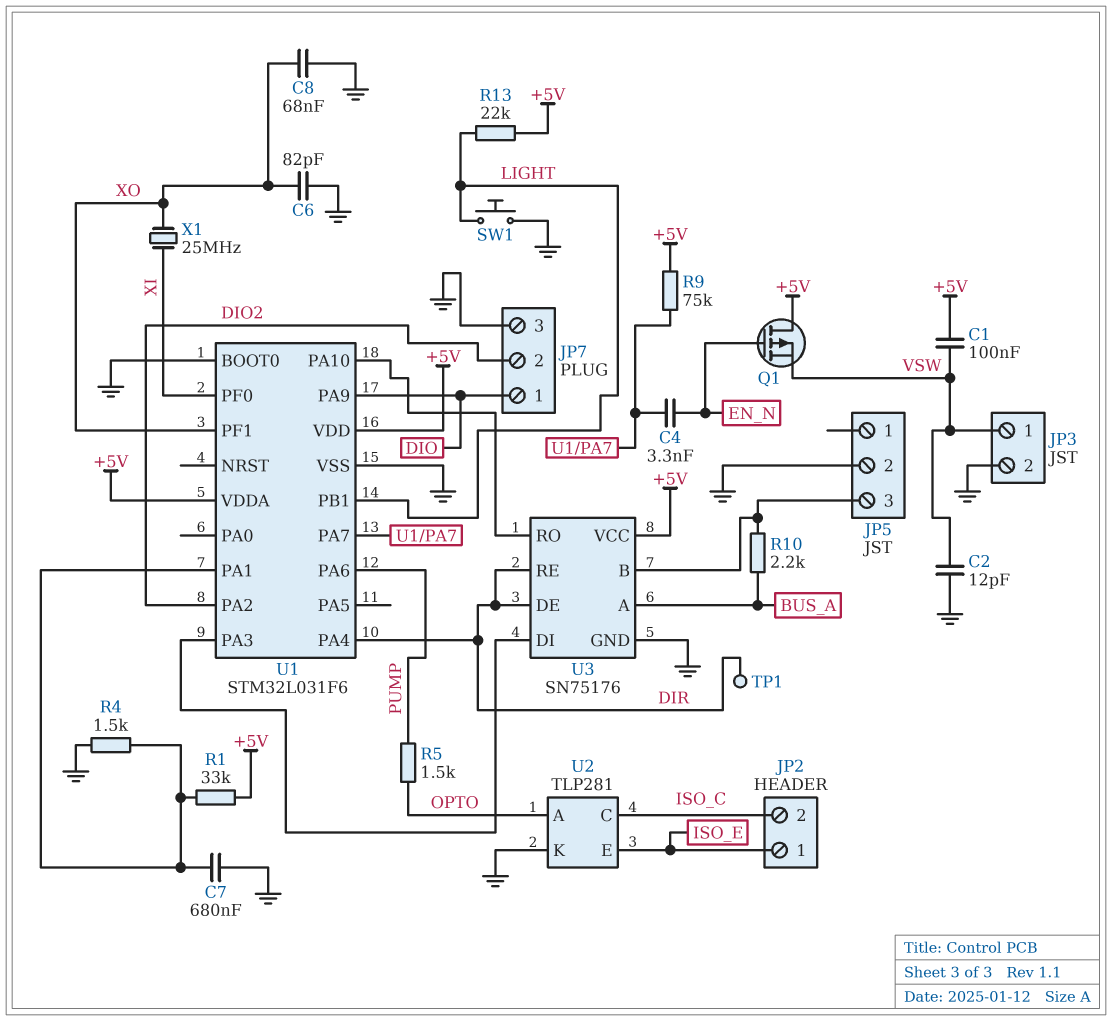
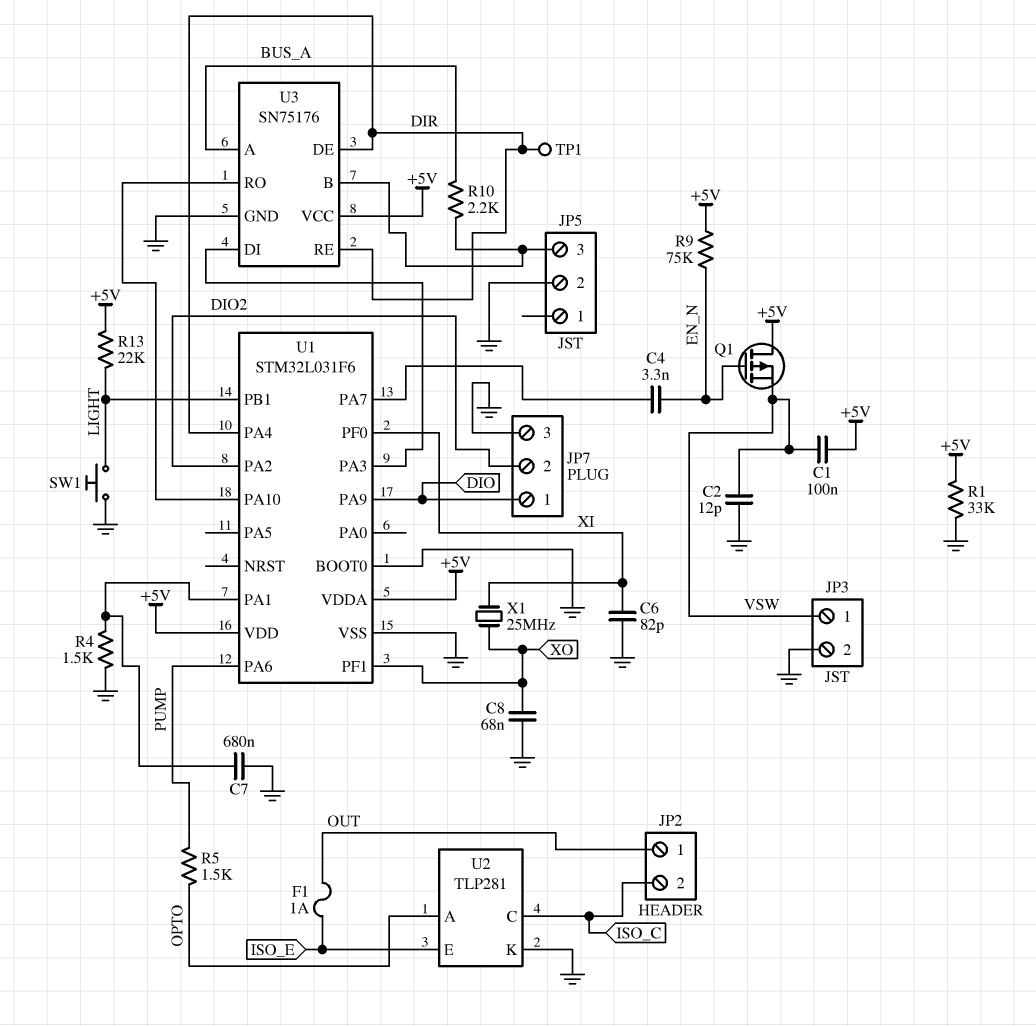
C6: 82pF (GND, XO) -> 82pF (GND, XI)
F1: none -> 1A (ISO_E, OUT)
JP2 pin 1: ISO_E -> OUT
R1: 33k (+5V, U1/PA1) -> 33k (+5V, GND)
R9: 75k (+5V, U1/PA7) -> 75k (+5V, EN_N)

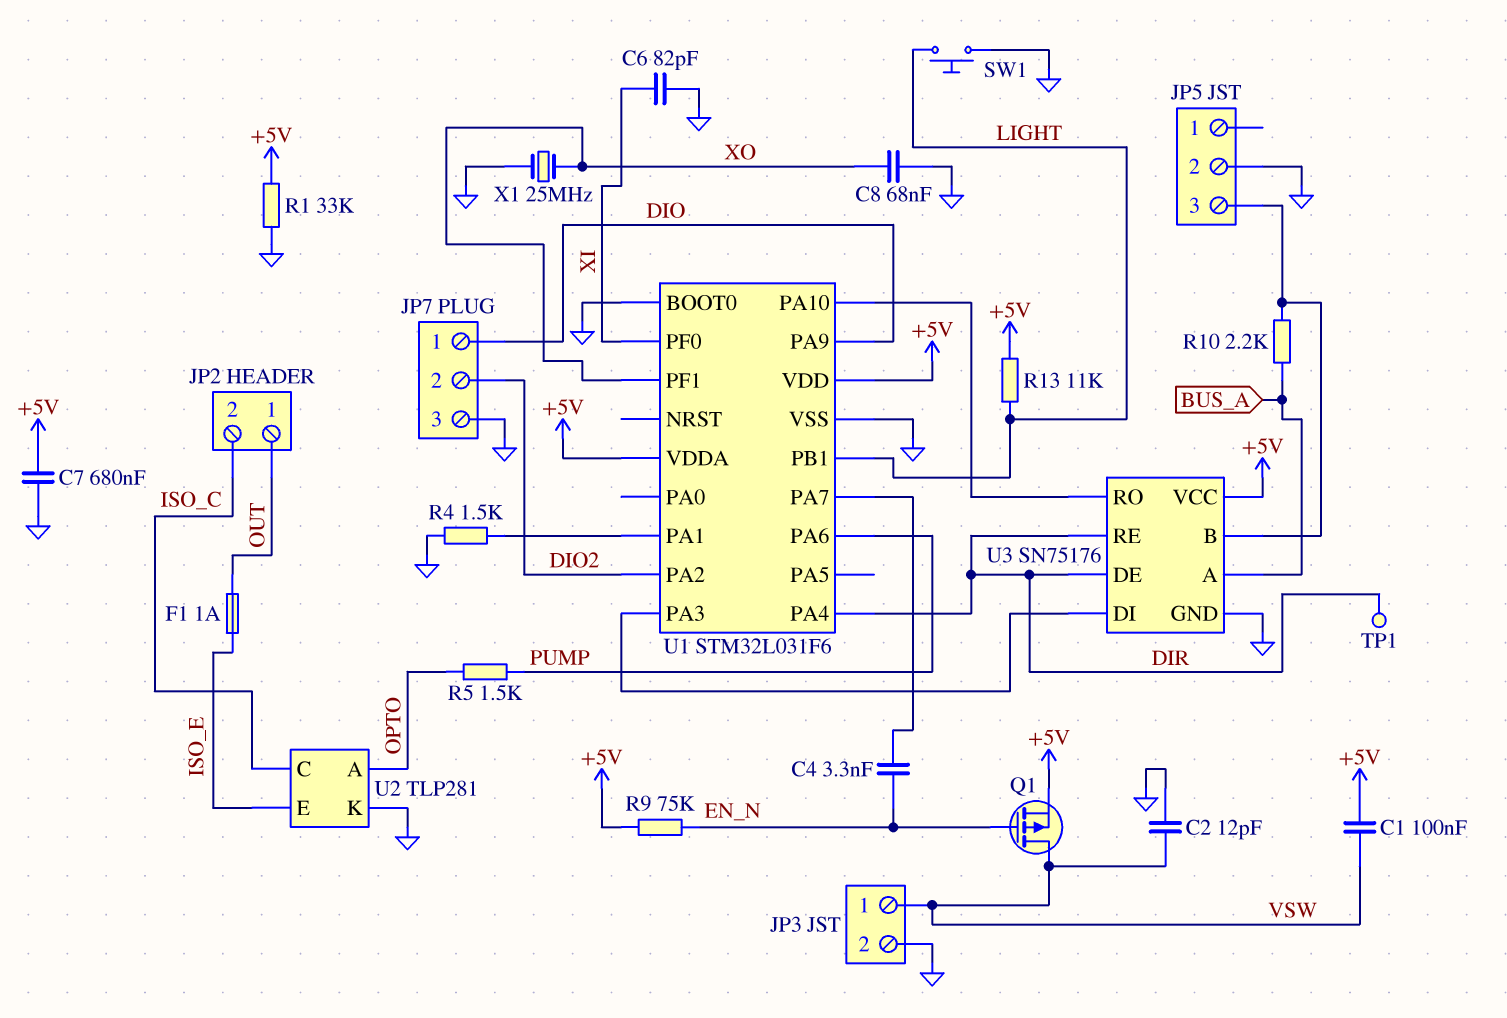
C7: 680nF (GND, U1/PA1) -> 680nF (+5V, GND)
Q1: PMOS (G EN_N, D +5V, S VSW) -> PMOS (G EN_N, D VSW, S +5V)
R13: 22k (+5V, LIGHT) -> 11k (+5V, LIGHT)
X1: 25MHz (XI, XO) -> 25MHz (GND, XO)

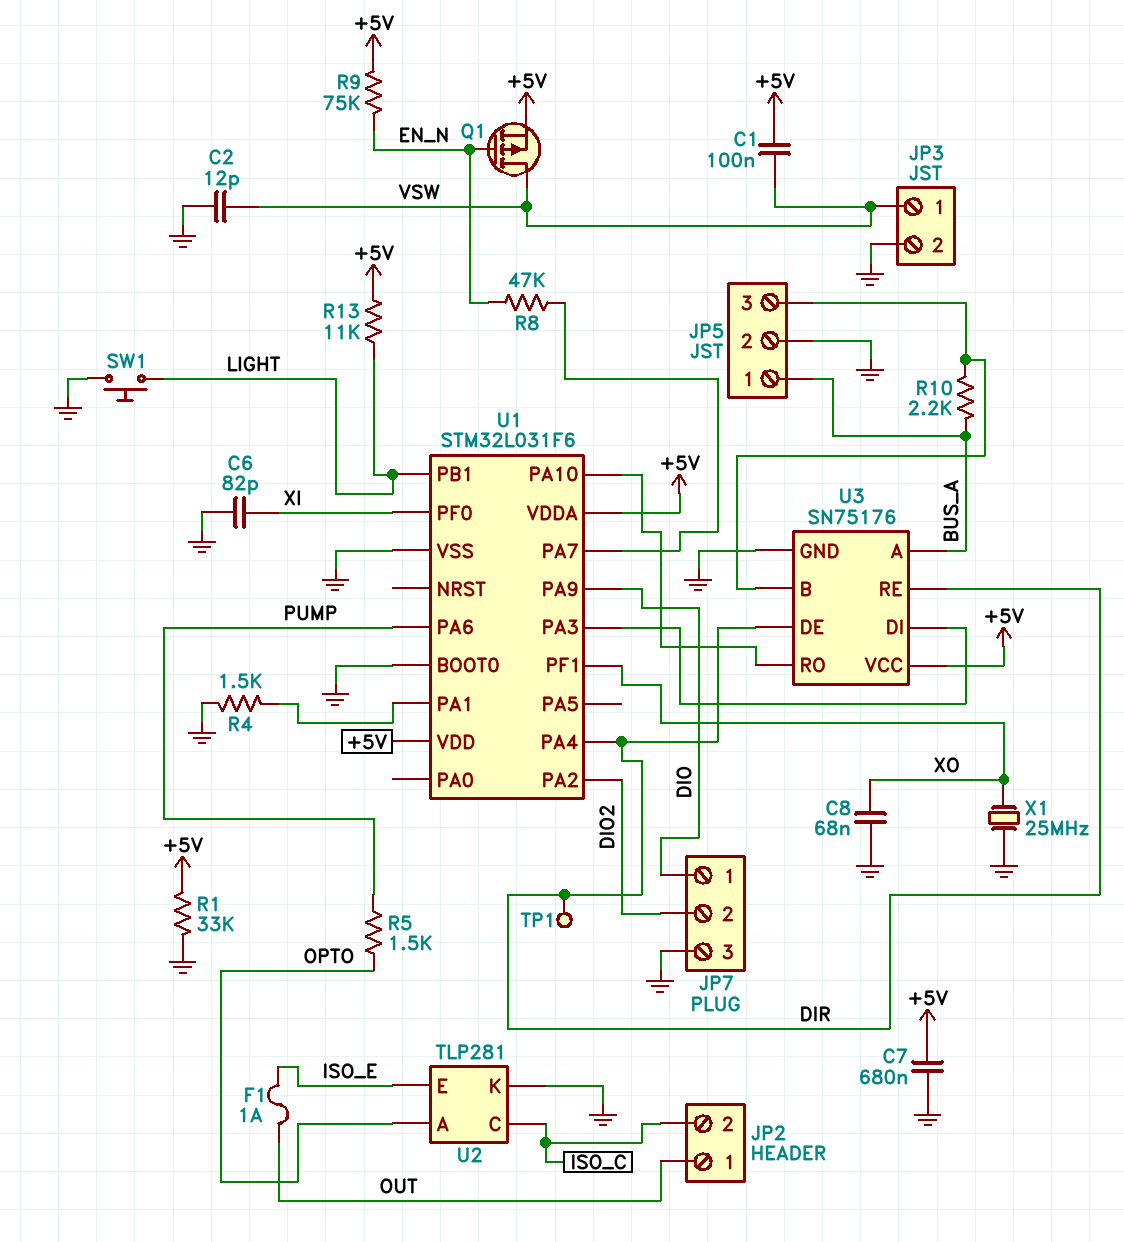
C4: 3.3nF (EN_N, U1/PA7) -> none
JP5 pin 1: none -> BUS_A
R8: none -> 47k (EN_N, U1/PA7)

